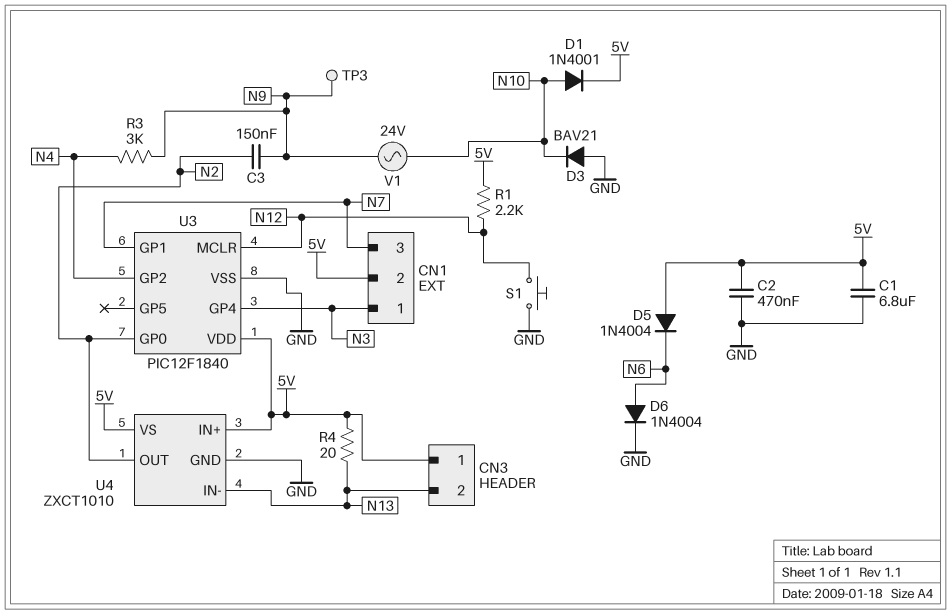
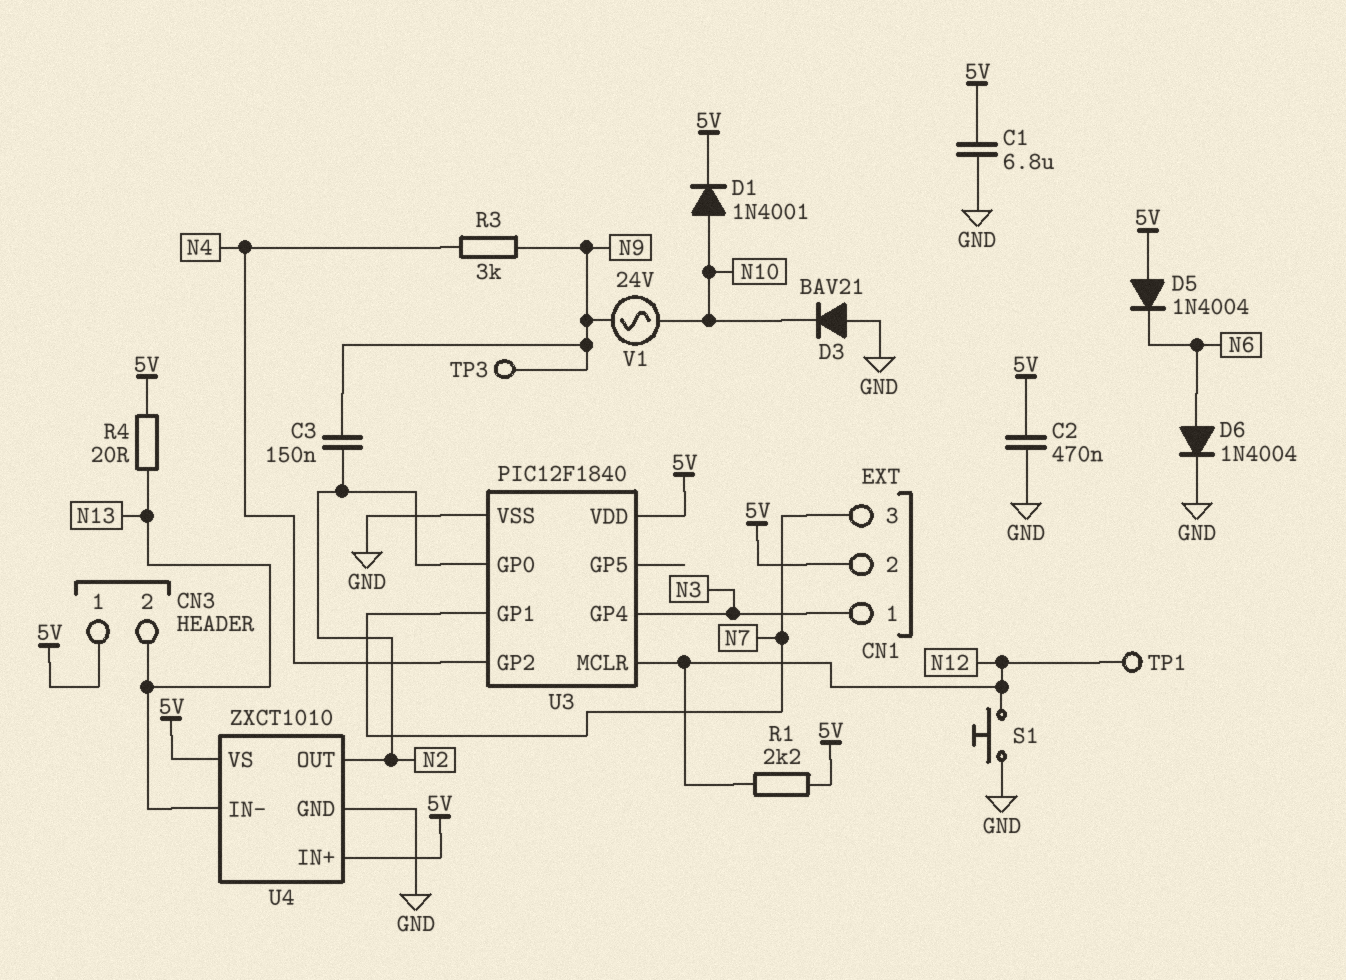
TP1: none -> test point (N12)

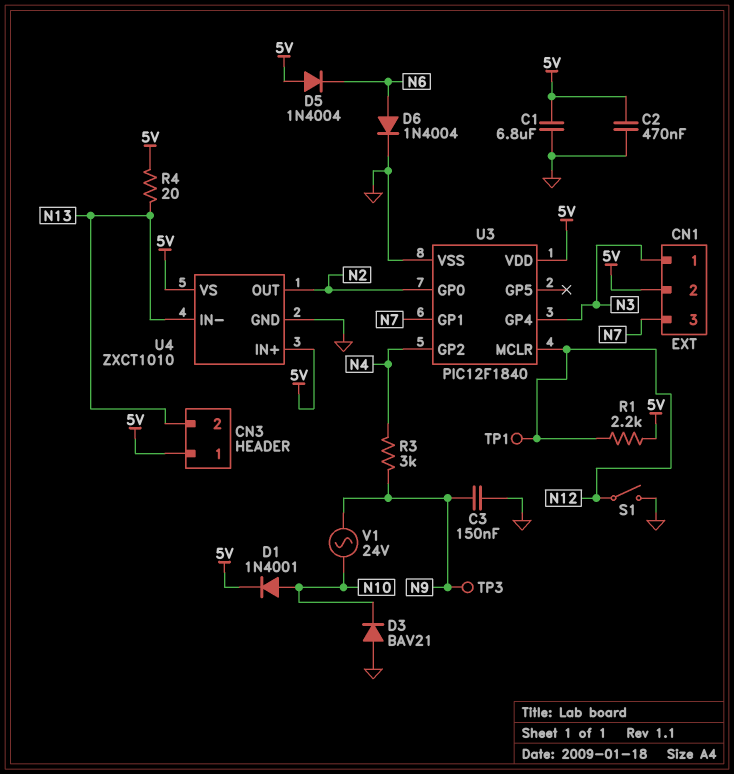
C3: 150nF (N2, N9) -> 150nF (GND, N9)
S1: button (GND, N12) -> switch (GND, N12)

